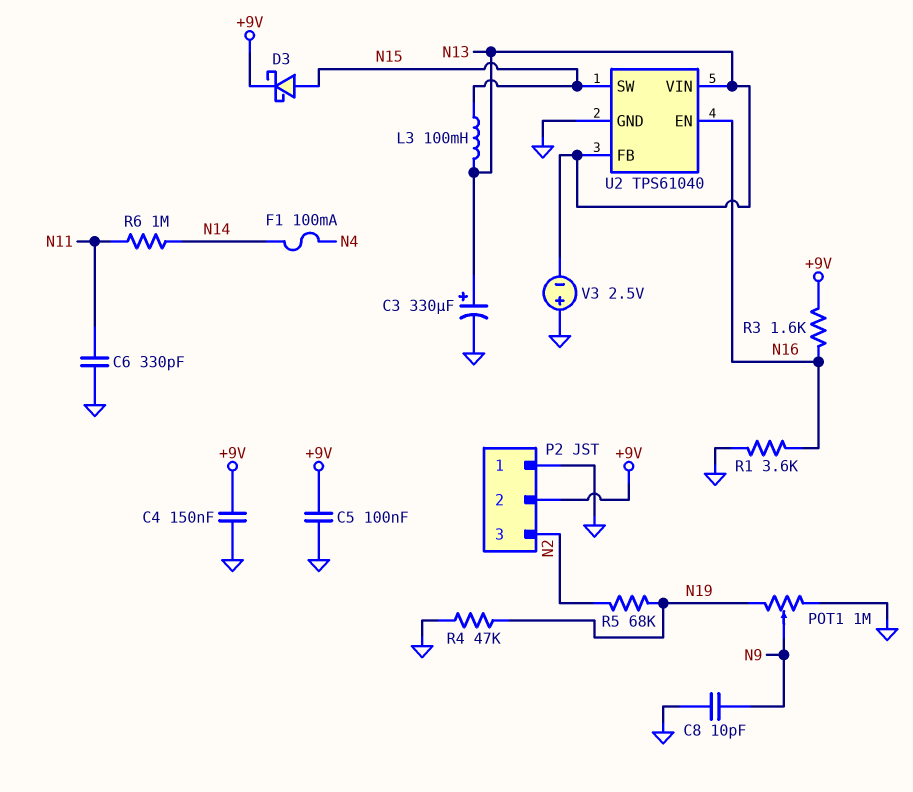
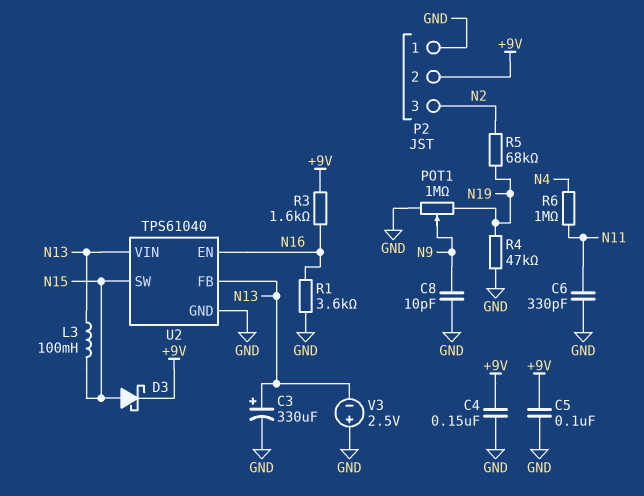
F1: 100mA (N4, N14) -> none
R6: 1M (N11, N14) -> 1M (N4, N11)

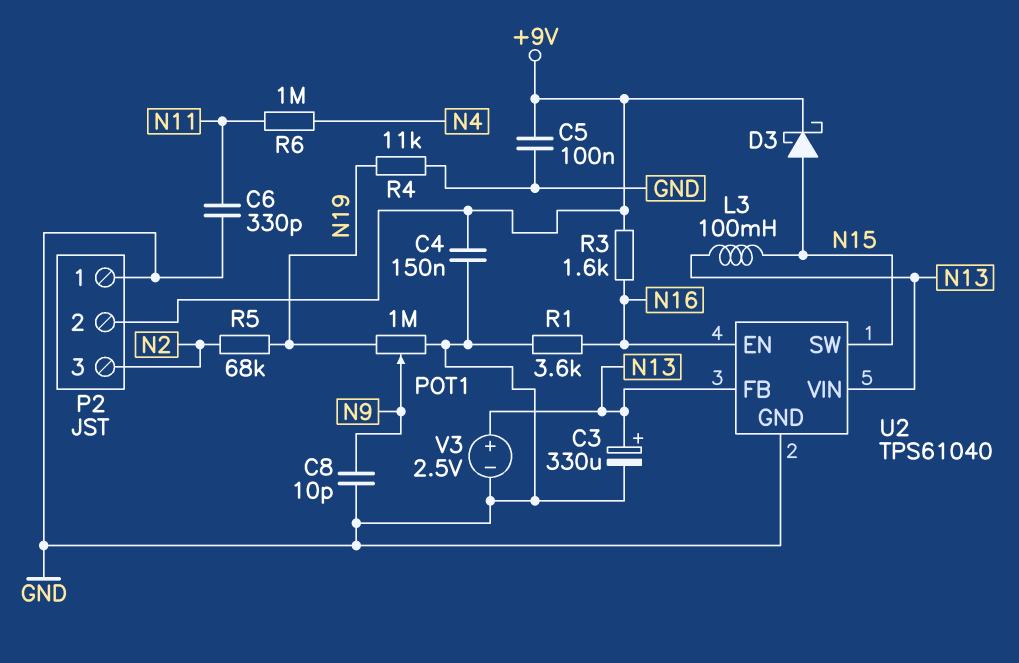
R4: 47k (GND, N19) -> 11k (GND, N19)
V3: 2.5V (plus GND, minus N13) -> 2.5V (plus N13, minus GND)

